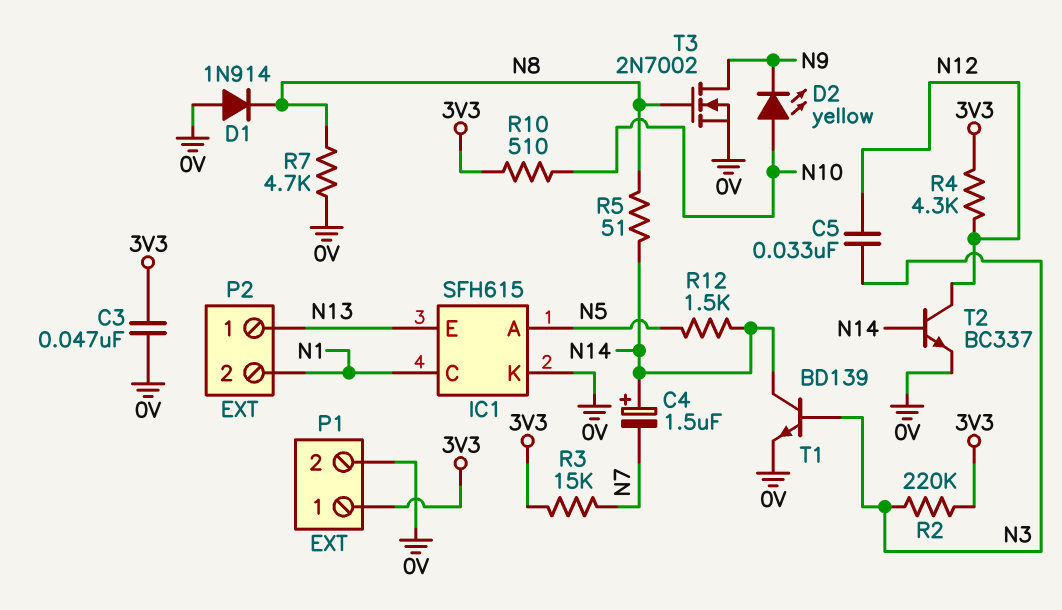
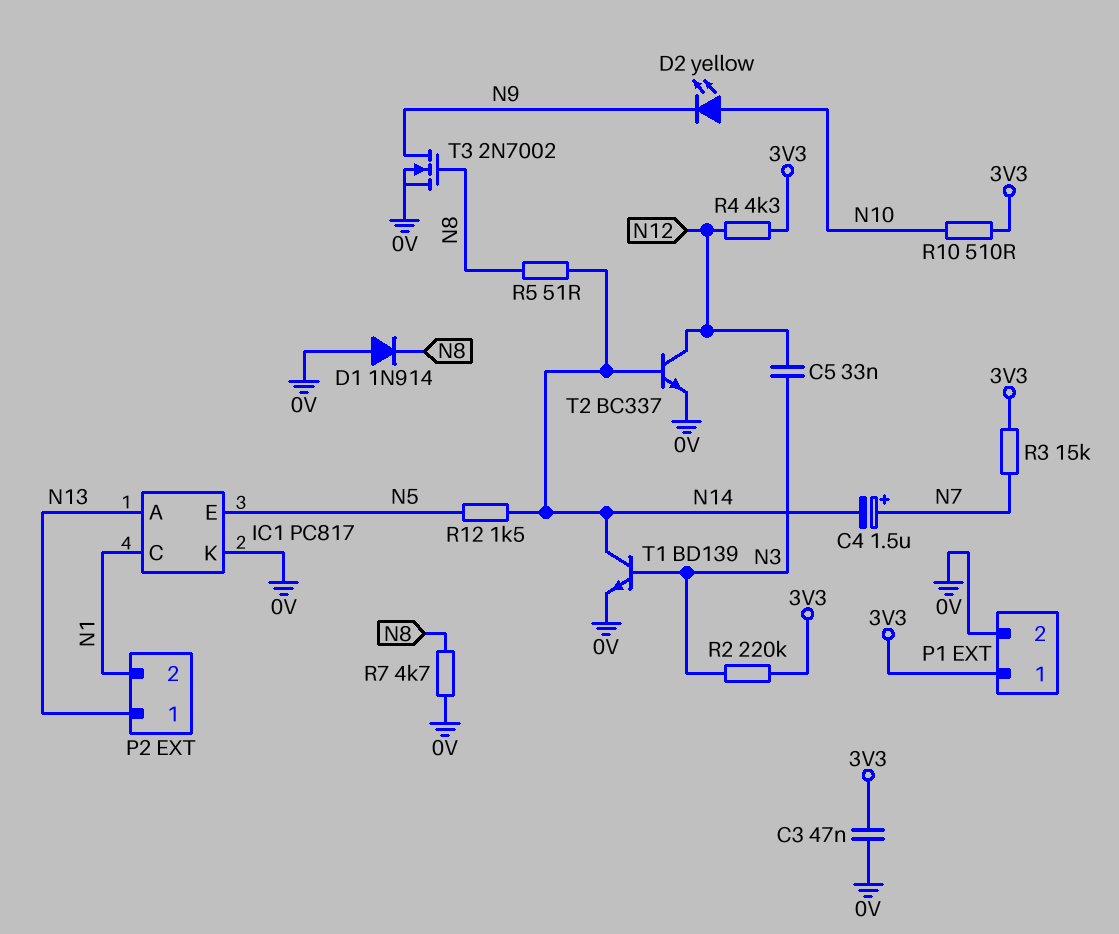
C4: 1.5uF (plus N14, minus N7) -> 1.5uF (plus N7, minus N14)
IC1: SFH615 -> PC817
IC1 pin A: N5 -> N13
IC1 pin E: N13 -> N5

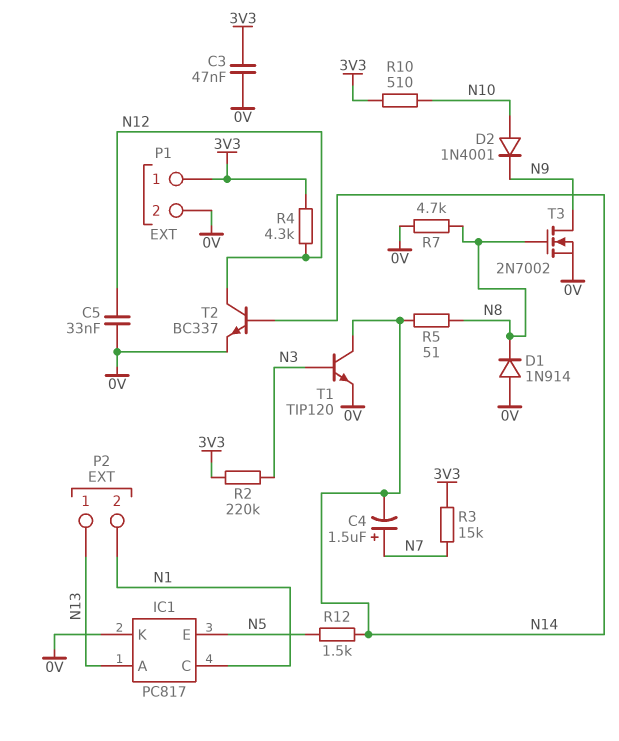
C5: 33nF (N3, N12) -> 33nF (0V, N12)
D2: LED yellow (A N10, K N9) -> diode 1N4001 (A N10, K N9)
T1: NPN BD139 (B N3, C N14, E 0V) -> NPN TIP120 (B N3, C N14, E 0V)

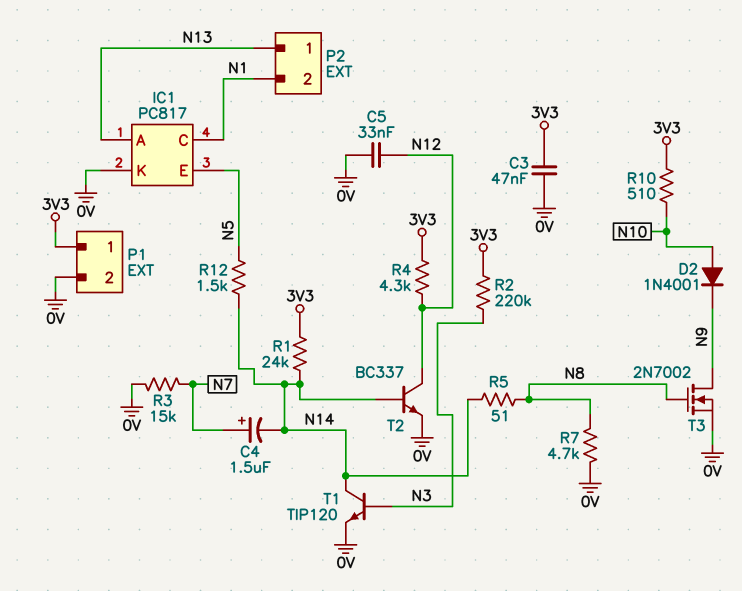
D1: diode 1N914 (A 0V, K N8) -> none
R1: none -> 24k (3V3, N14)
R3: 15k (3V3, N7) -> 15k (0V, N7)

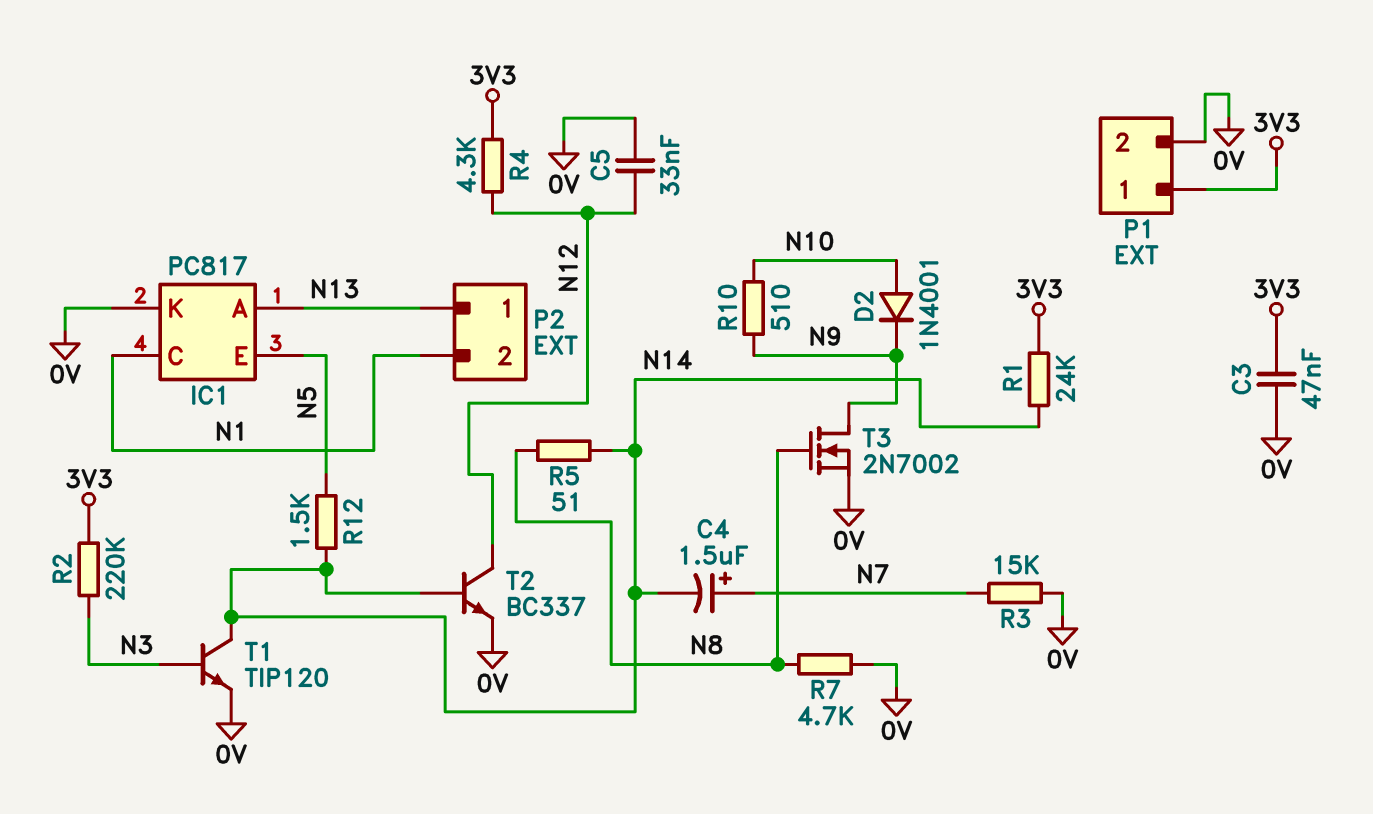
R10: 510 (3V3, N10) -> 510 (N9, N10)

